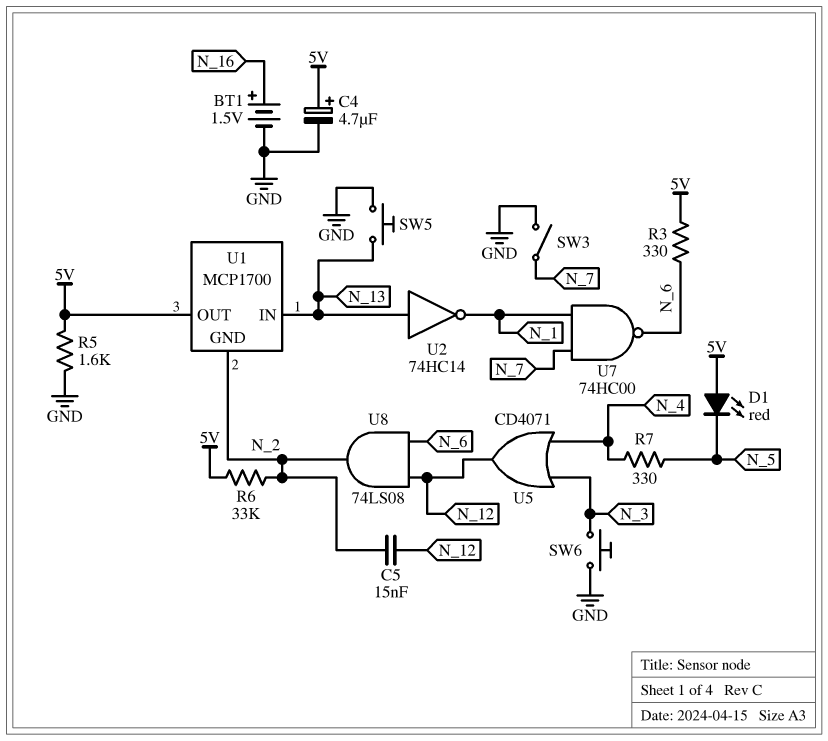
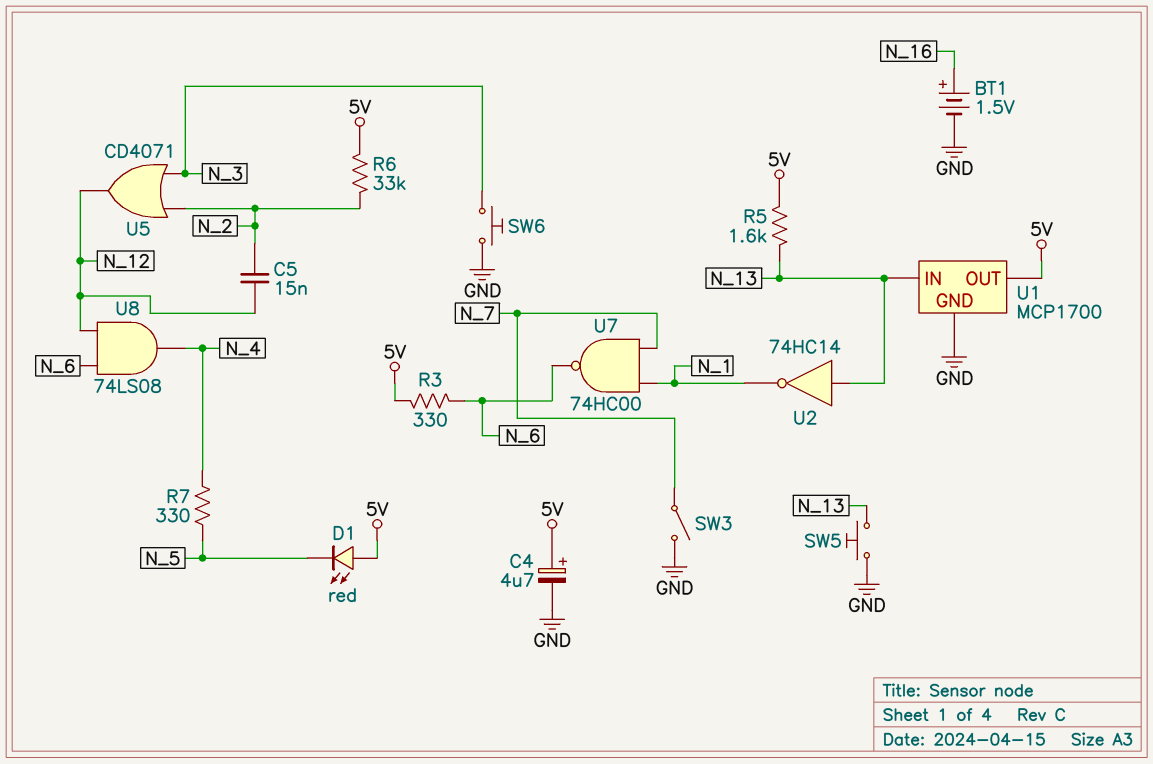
R5: 1.6k (5V, GND) -> 1.6k (5V, N_13)
U1 pin GND: N_2 -> GND
U5: OR CD4071 (in N_3, in N_4, out N_12) -> OR CD4071 (in N_2, in N_3, out N_12)
U8: AND 74LS08 (in N_6, in N_12, out N_2) -> AND 74LS08 (in N_6, in N_12, out N_4)

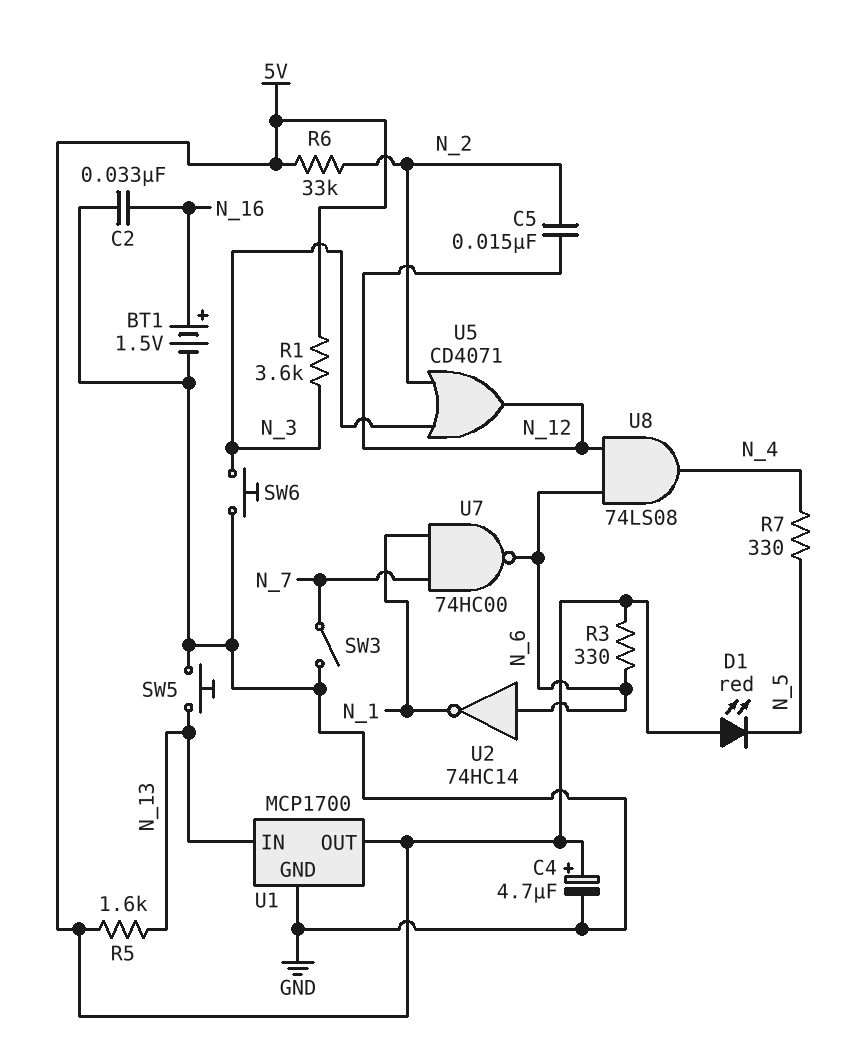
C2: none -> 33nF (GND, N_16)
R1: none -> 3.6k (5V, N_3)
U2: NOT 74HC14 (in N_13, out N_1) -> NOT 74HC14 (in N_6, out N_1)

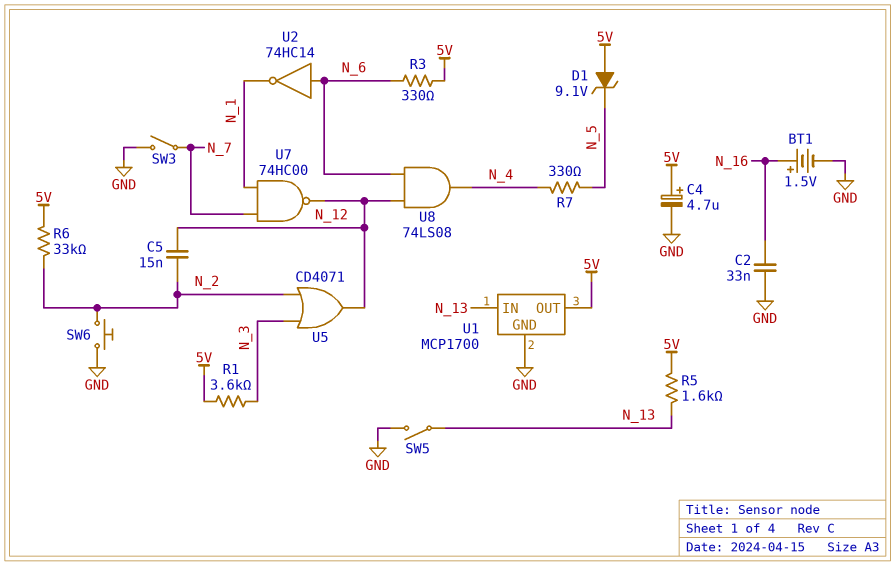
D1: LED red (A 5V, K N_5) -> zener 9.1V (A 5V, K N_5)
SW5: button (GND, N_13) -> switch (GND, N_13)
SW6: button (GND, N_3) -> button (GND, N_2)
U7: NAND 74HC00 (in N_1, in N_7, out N_6) -> NAND 74HC00 (in N_1, in N_7, out N_12)

